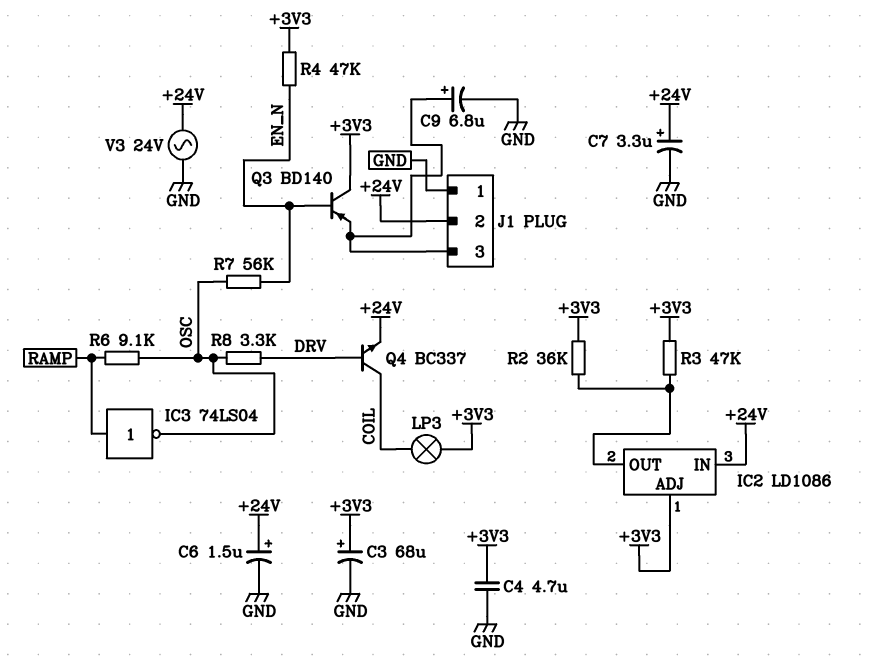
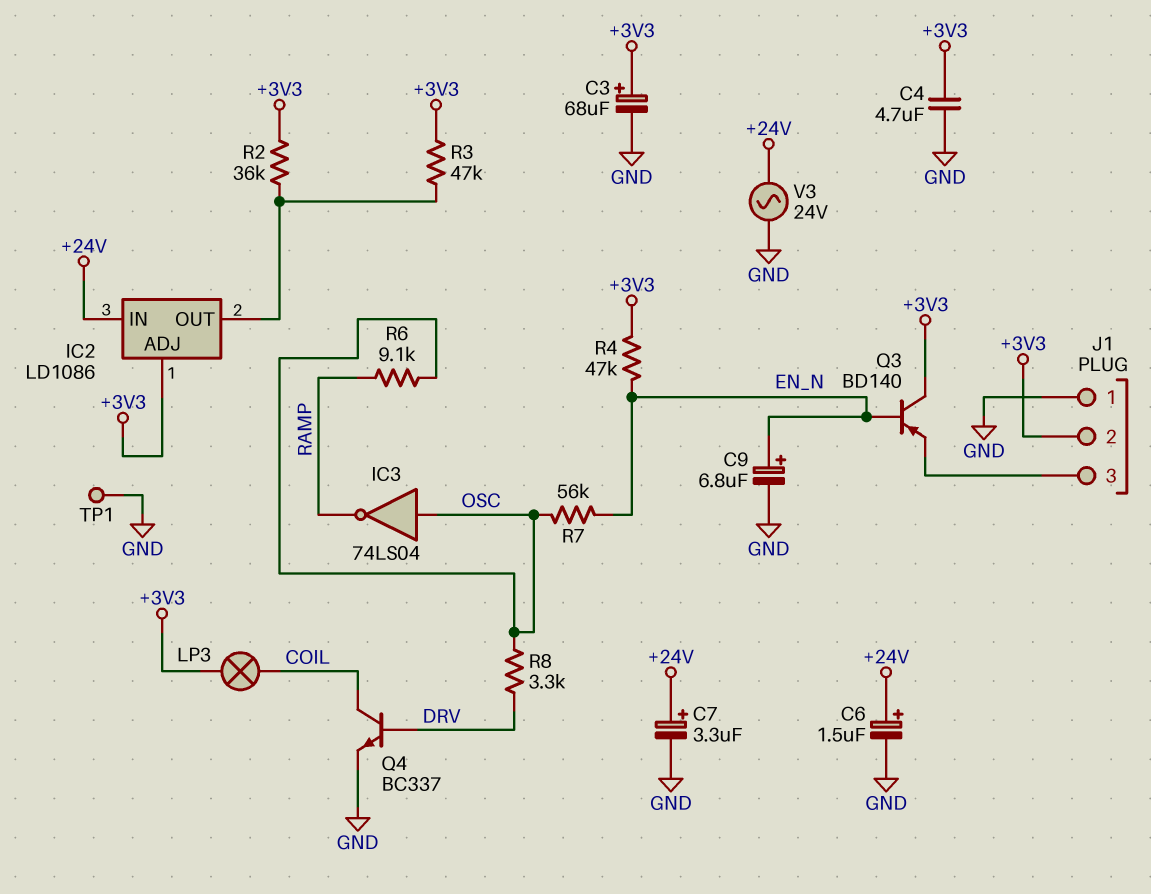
C9: 6.8uF (plus J1/3, minus GND) -> 6.8uF (plus EN_N, minus GND)
IC3: NOT 74LS04 (in RAMP, out OSC) -> NOT 74LS04 (in OSC, out RAMP)
J1 pin 2: +24V -> +3V3
Q4: NPN BC337 (B DRV, C COIL, E +24V) -> NPN BC337 (B DRV, C COIL, E GND)
TP1: none -> test point (GND)

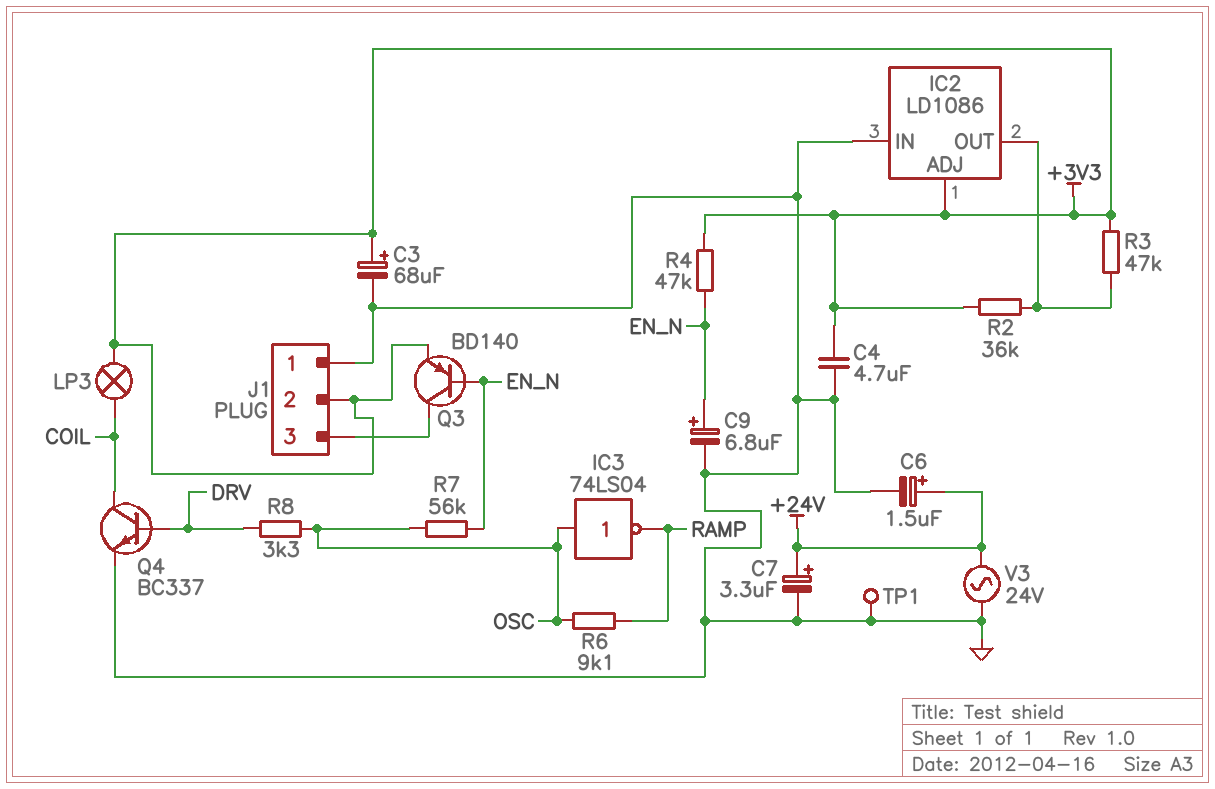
IC2 pin IN: +24V -> GND
Q3: PNP BD140 (B EN_N, C +3V3, E J1/3) -> PNP BD140 (B EN_N, C J1/3, E +3V3)

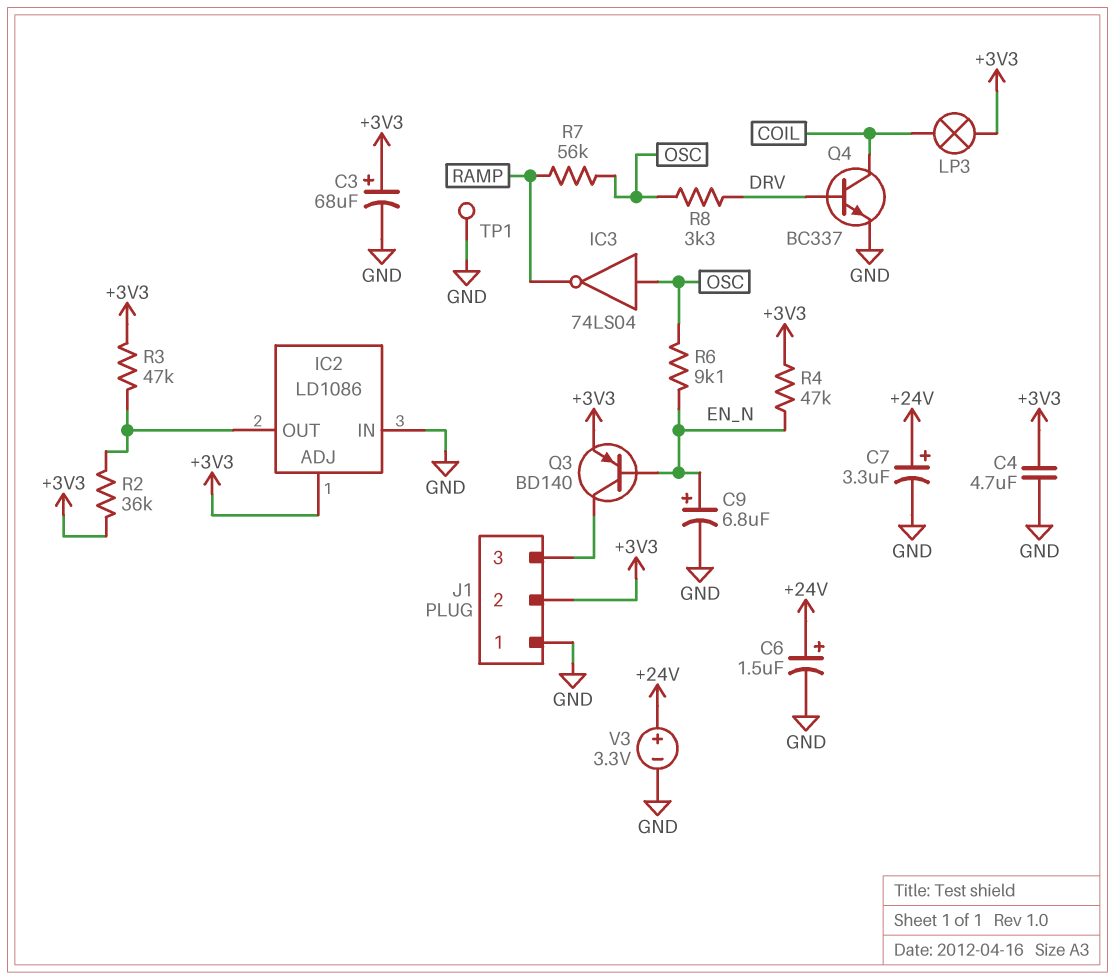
R6: 9.1k (OSC, RAMP) -> 9.1k (EN_N, OSC)
R7: 56k (EN_N, OSC) -> 56k (OSC, RAMP)
V3: AC 24V (+24V, GND) -> 3.3V (plus +24V, minus GND)

